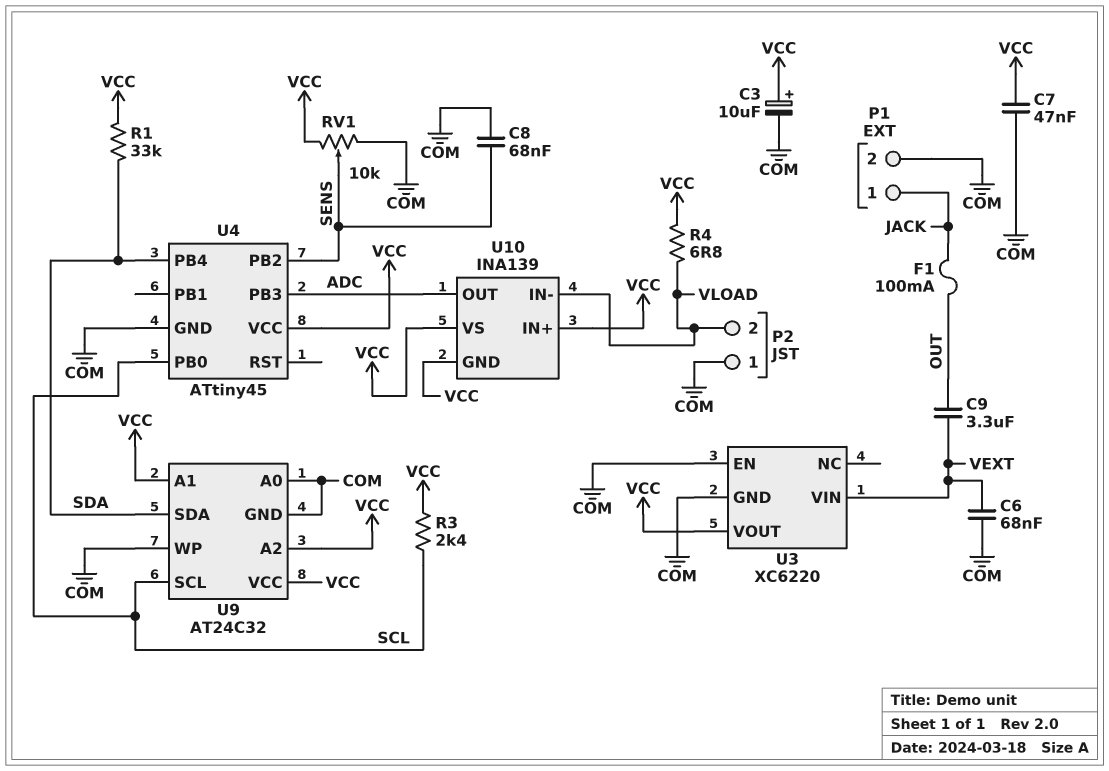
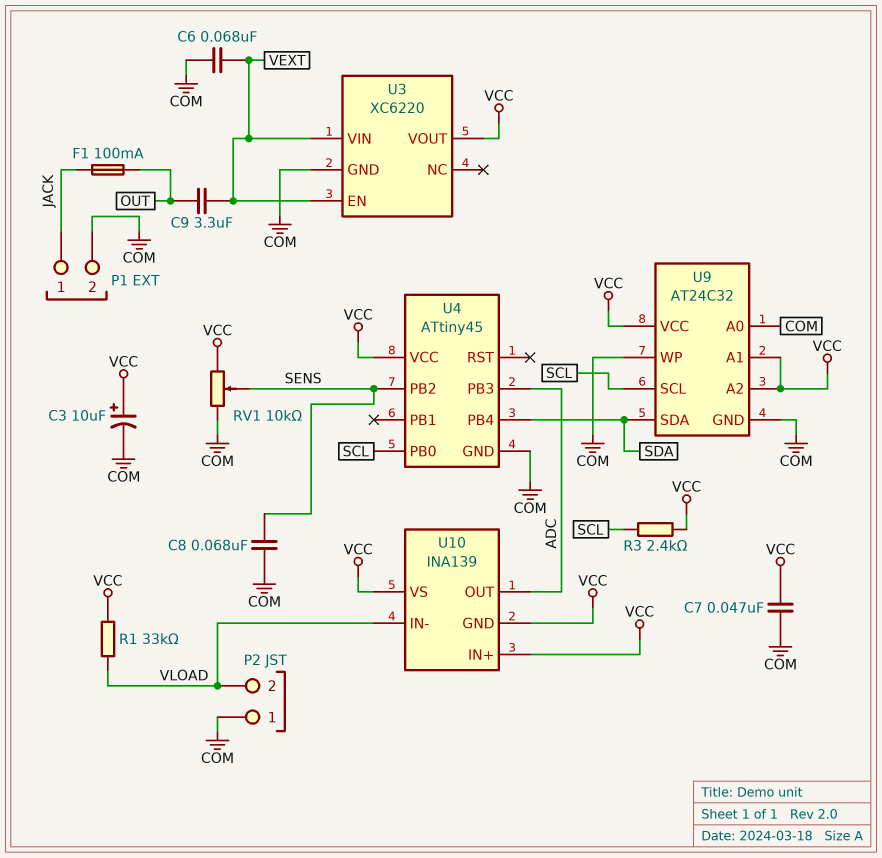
R1: 33k (SDA, VCC) -> 33k (VCC, VLOAD)
R4: 6.8 (VCC, VLOAD) -> none
U3 pin EN: COM -> VEXT

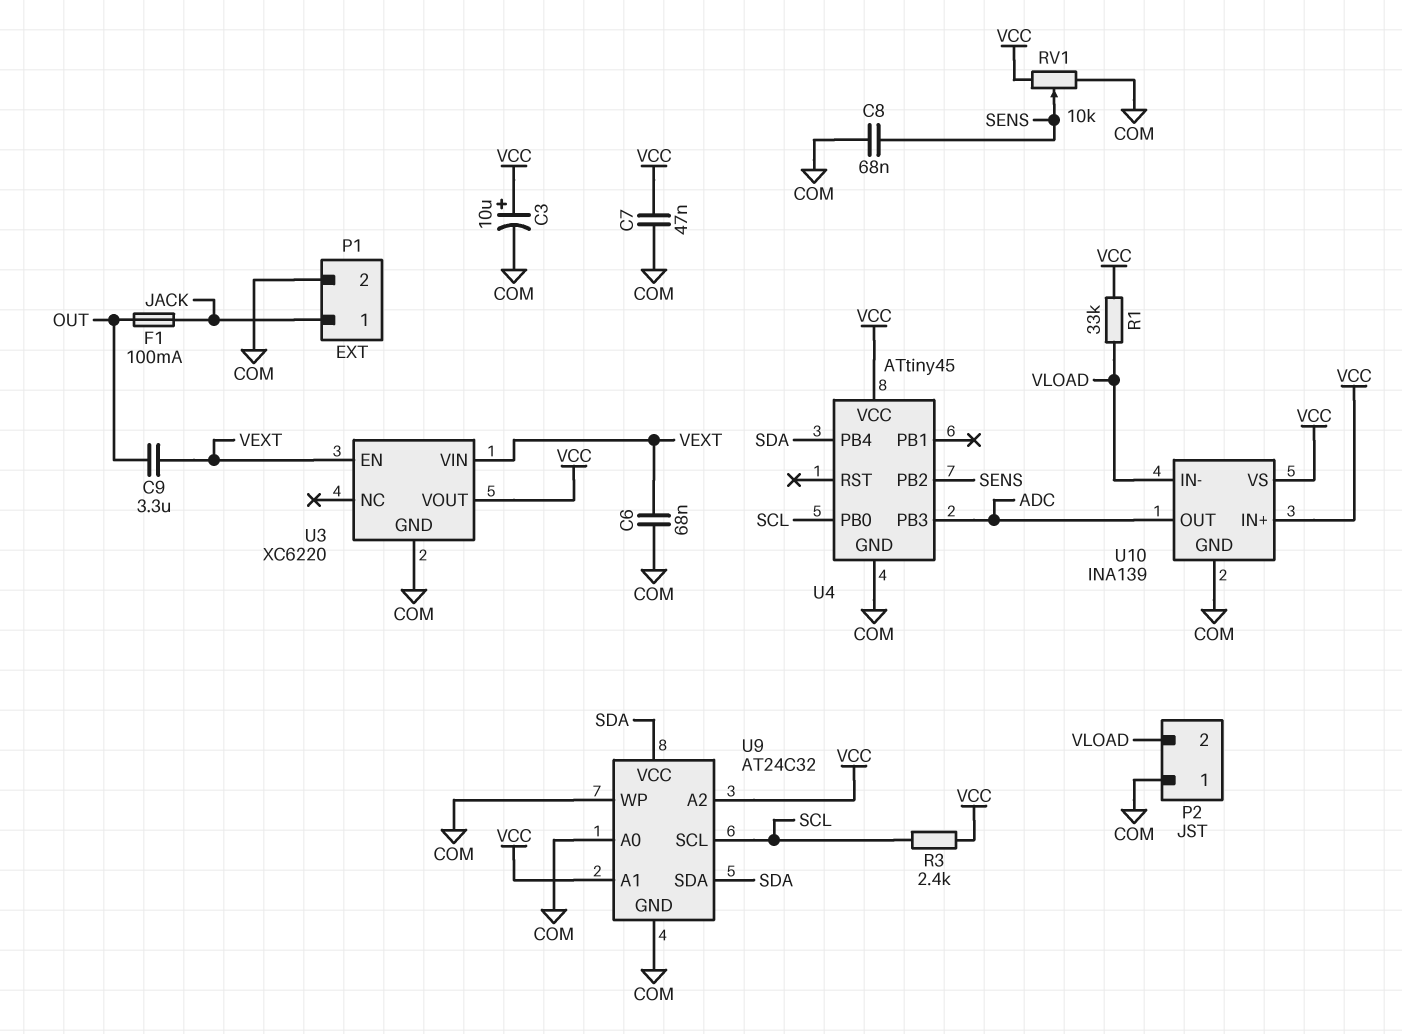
U9 pin VCC: VCC -> SDA
U10 pin GND: VCC -> COM

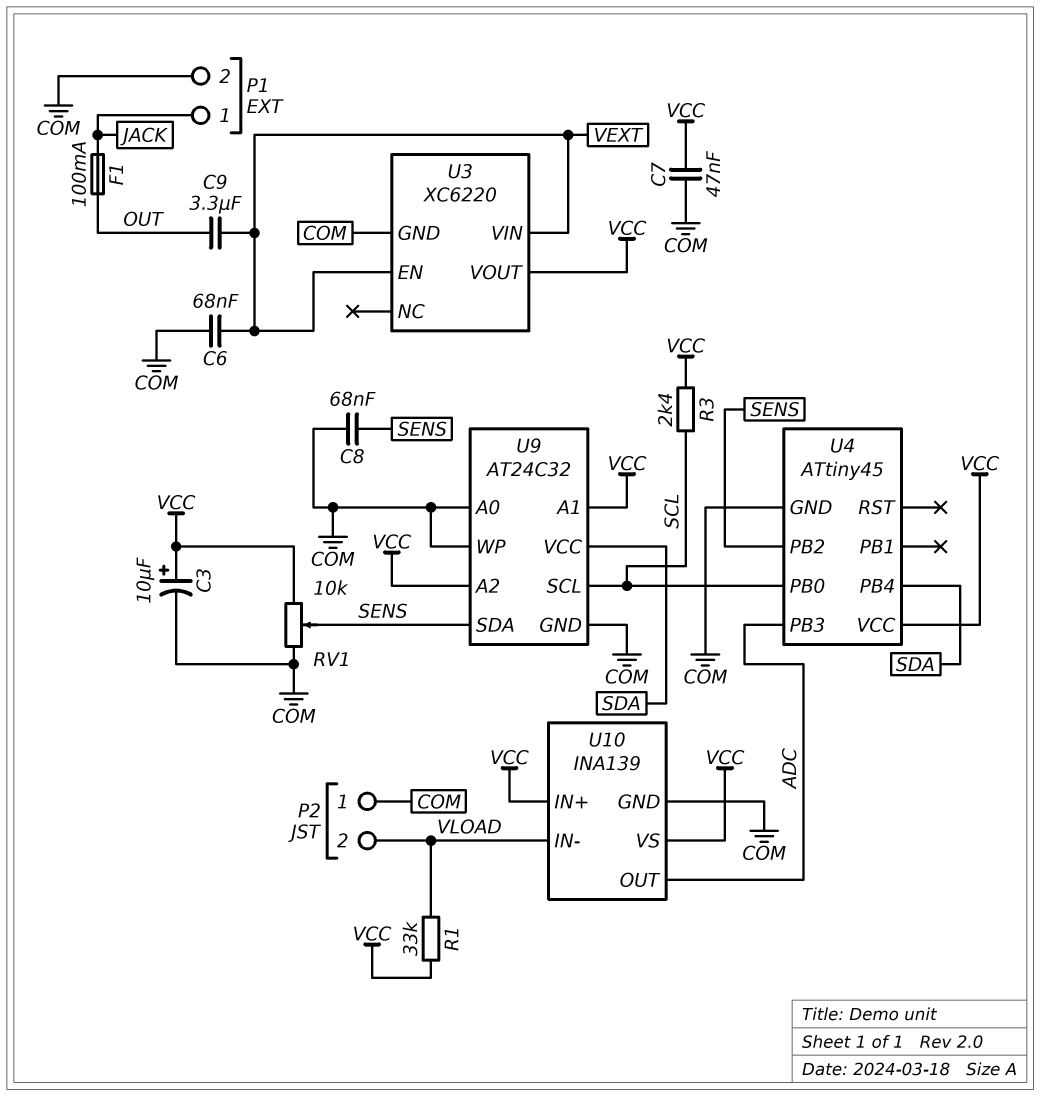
U9 pin SDA: SDA -> SENS

